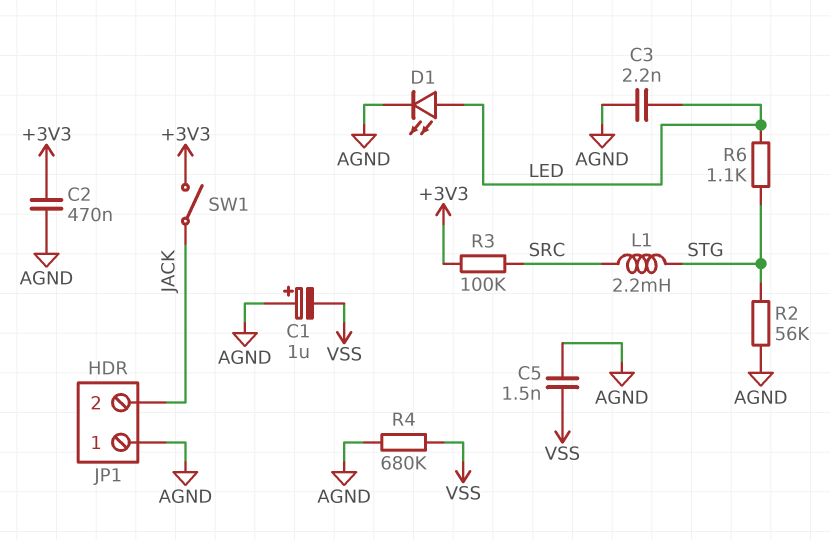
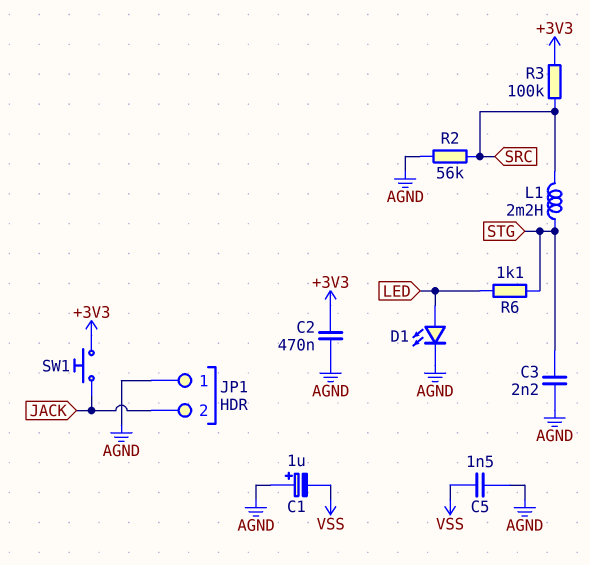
C3: 2.2nF (AGND, LED) -> 2.2nF (AGND, STG)
R2: 56k (AGND, STG) -> 56k (AGND, SRC)
R4: 680k (AGND, VSS) -> none
SW1: switch (+3V3, JACK) -> button (+3V3, JACK)

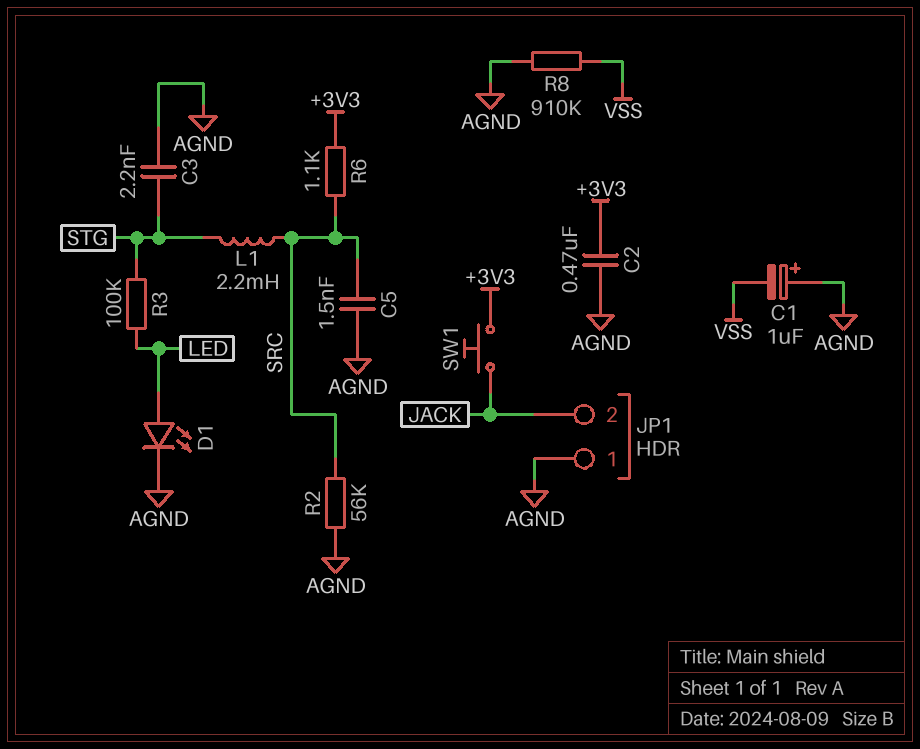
C5: 1.5nF (AGND, VSS) -> 1.5nF (AGND, SRC)
R3: 100k (+3V3, SRC) -> 100k (LED, STG)
R6: 1.1k (LED, STG) -> 1.1k (+3V3, SRC)
R8: none -> 910k (AGND, VSS)

